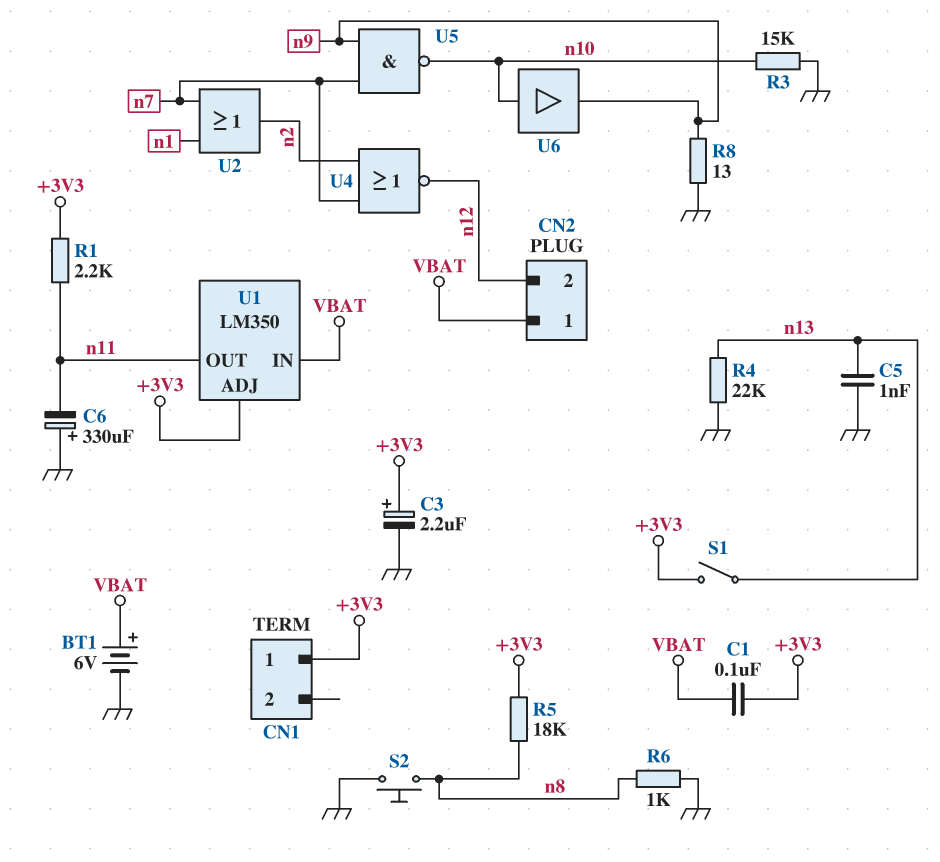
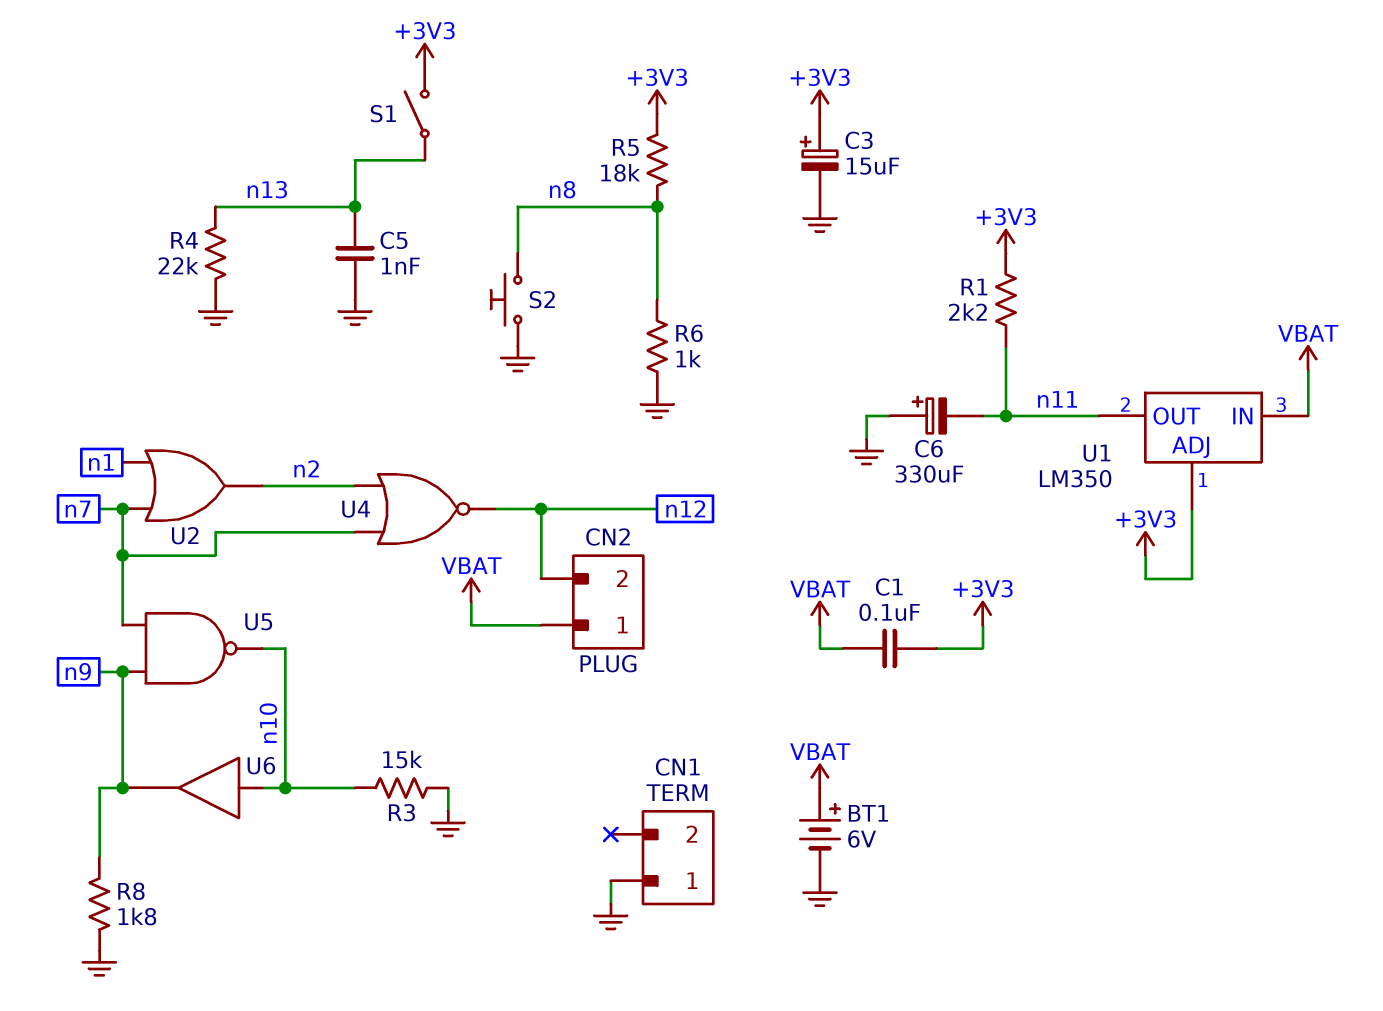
C3: 2.2uF (plus +3V3, minus GND) -> 15uF (plus +3V3, minus GND)
CN1 pin 1: +3V3 -> GND
R8: 13 (GND, n9) -> 1.8k (GND, n9)

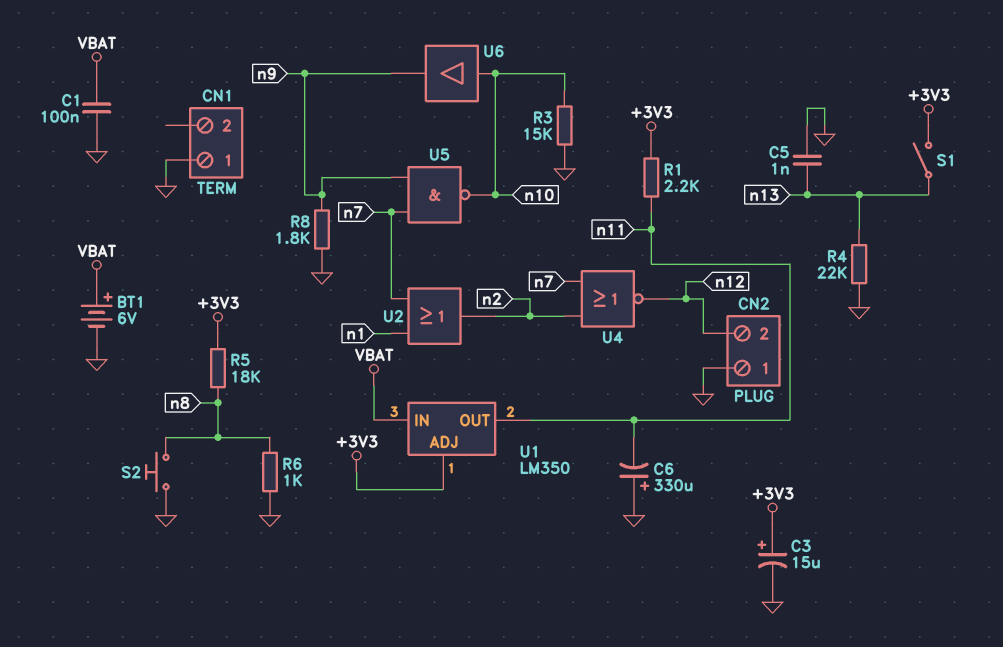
C1: 100nF (+3V3, VBAT) -> 100nF (GND, VBAT)
CN2 pin 1: VBAT -> GND

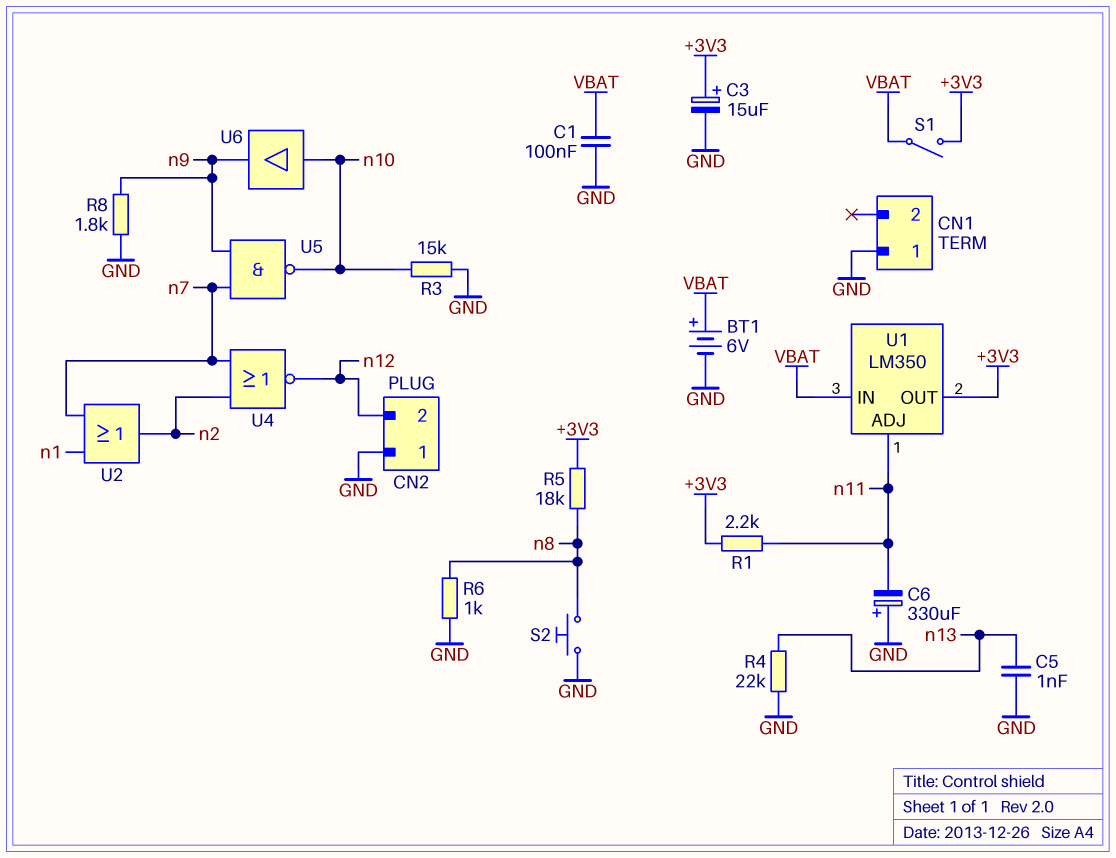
S1: switch (+3V3, n13) -> switch (+3V3, VBAT)
U1 pin ADJ: +3V3 -> n11
U1 pin OUT: n11 -> +3V3

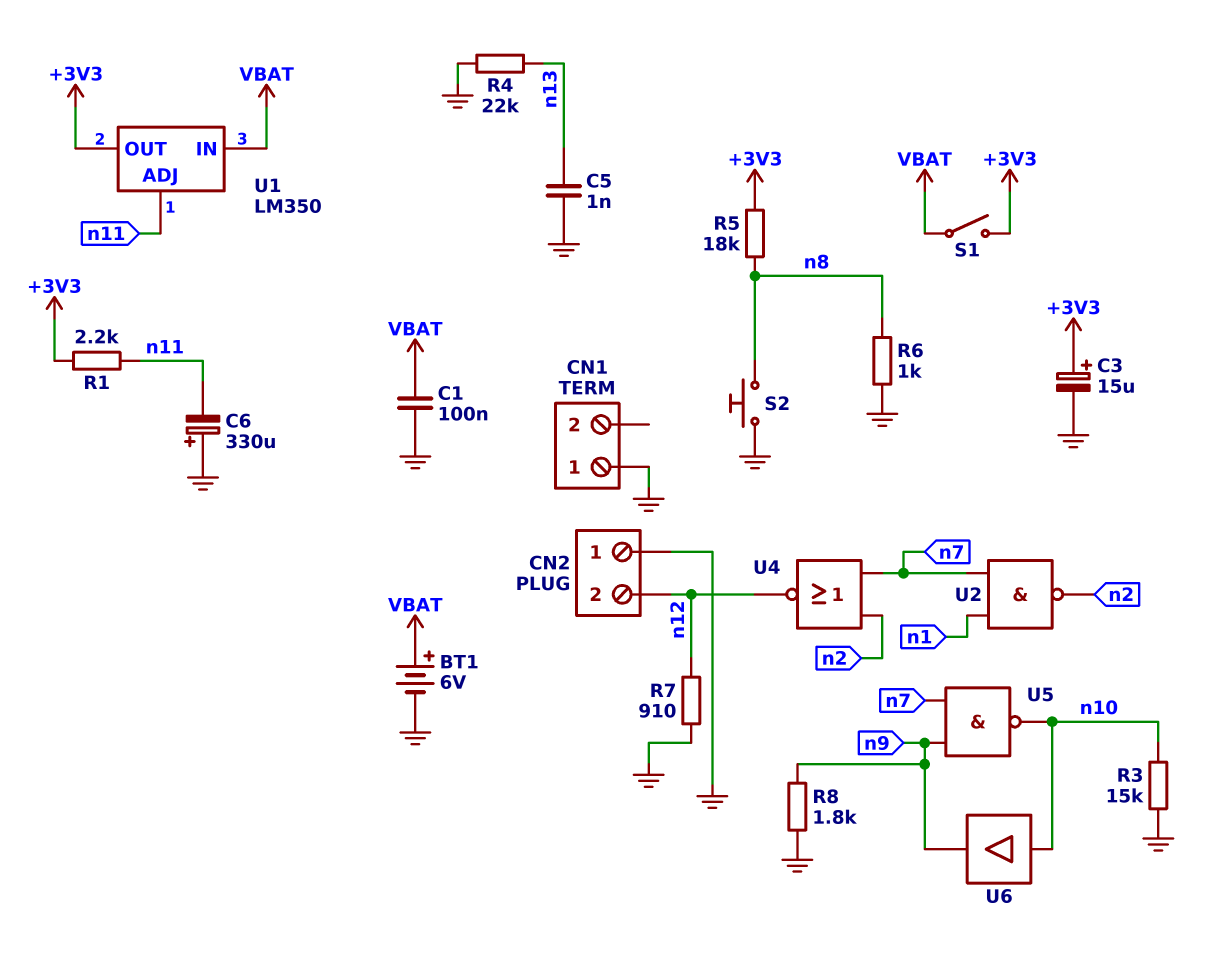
R7: none -> 910 (GND, n12)
U2: OR (in n1, in n7, out n2) -> NAND (in n1, in n7, out n2)

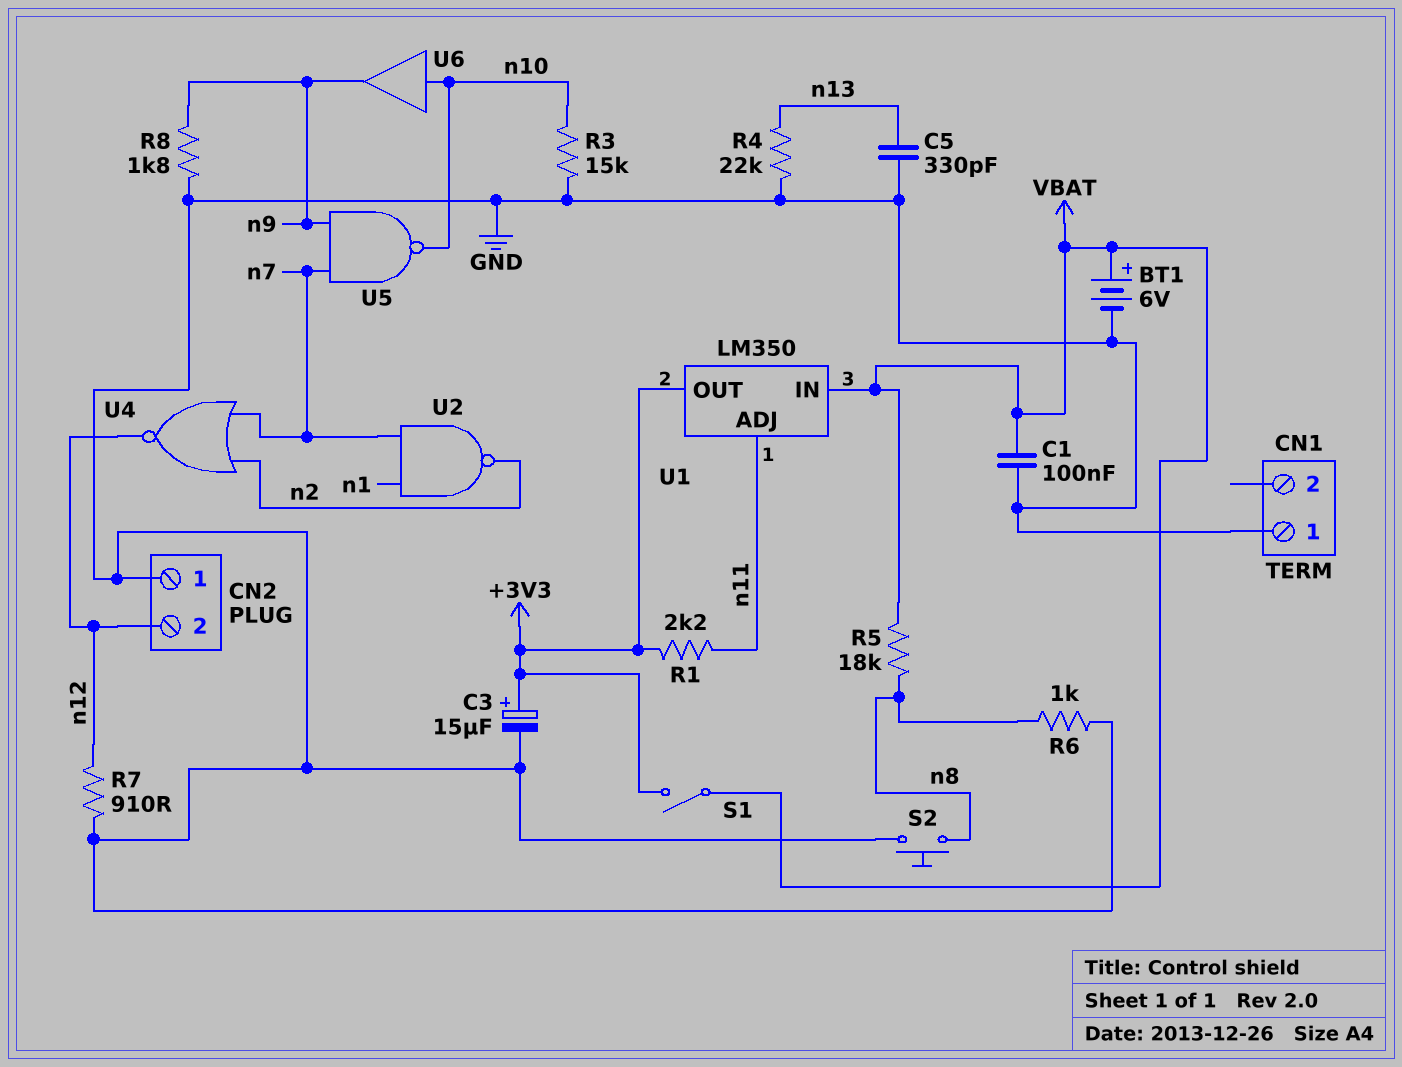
C5: 1nF (GND, n13) -> 330pF (GND, n13)
C6: 330uF (plus GND, minus n11) -> none
R5: 18k (+3V3, n8) -> 18k (VBAT, n8)

